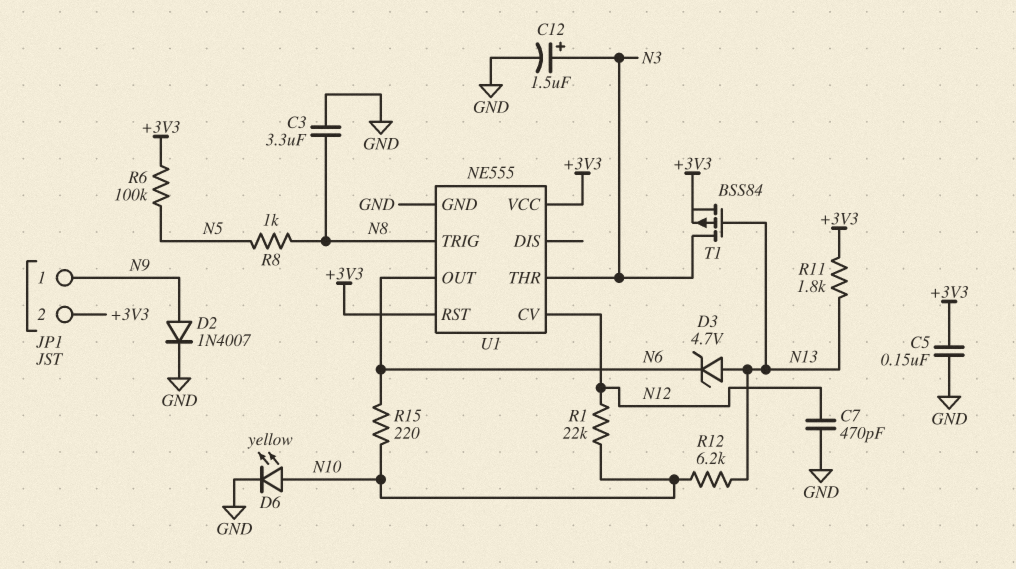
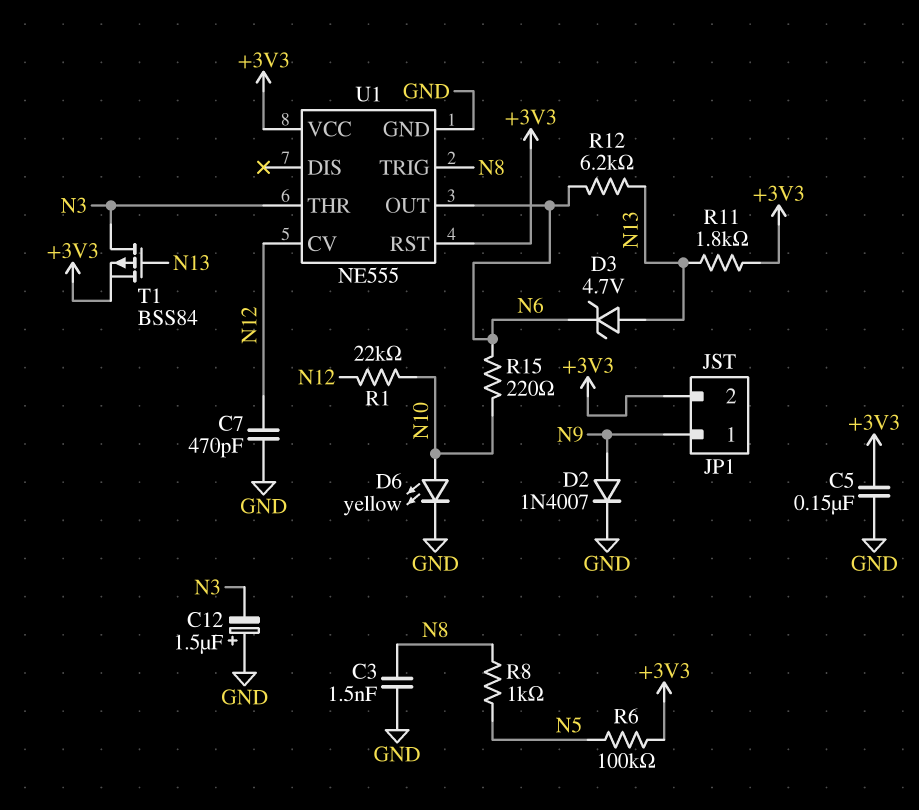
C3: 3.3uF (GND, N8) -> 1.5nF (GND, N8)
C12: 1.5uF (plus N3, minus GND) -> 1.5uF (plus GND, minus N3)
R12: 6.2k (N10, N13) -> 6.2k (N6, N13)

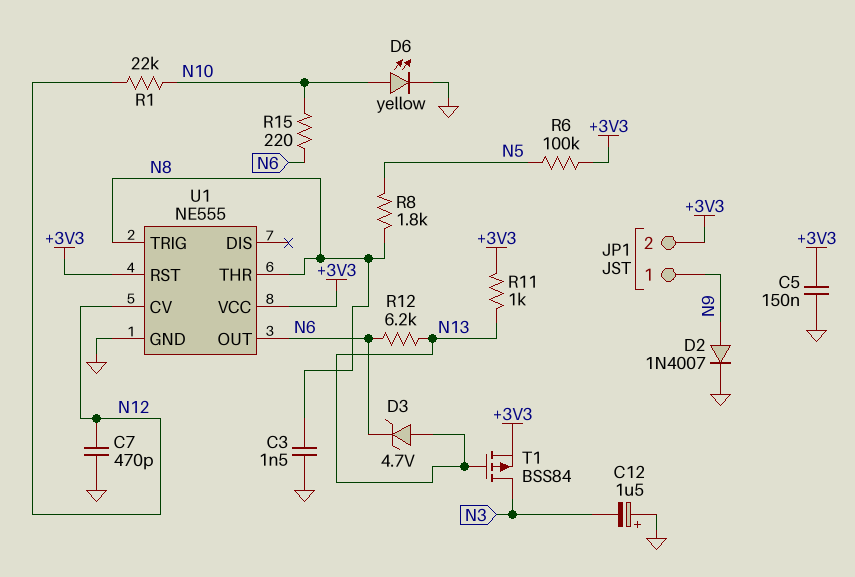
R8: 1k (N5, N8) -> 1.8k (N5, N8)
R11: 1.8k (+3V3, N13) -> 1k (+3V3, N13)
U1 pin THR: N3 -> N8

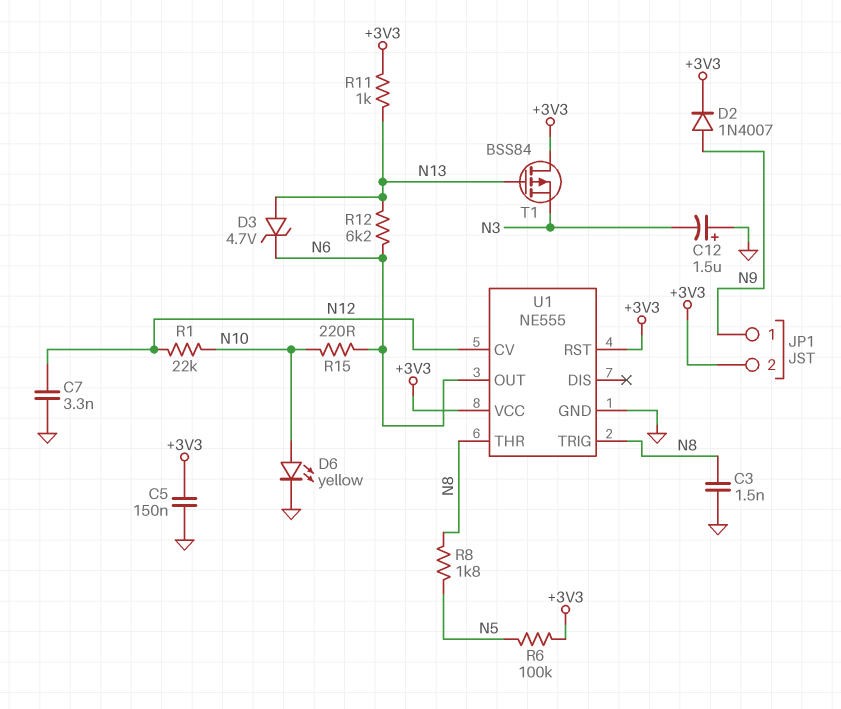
C7: 470pF (GND, N12) -> 3.3nF (GND, N12)
D2: diode 1N4007 (A N9, K GND) -> diode 1N4007 (A N9, K +3V3)
T1: PMOS BSS84 (G N13, D N3, S +3V3) -> PMOS BSS84 (G N13, D +3V3, S N3)

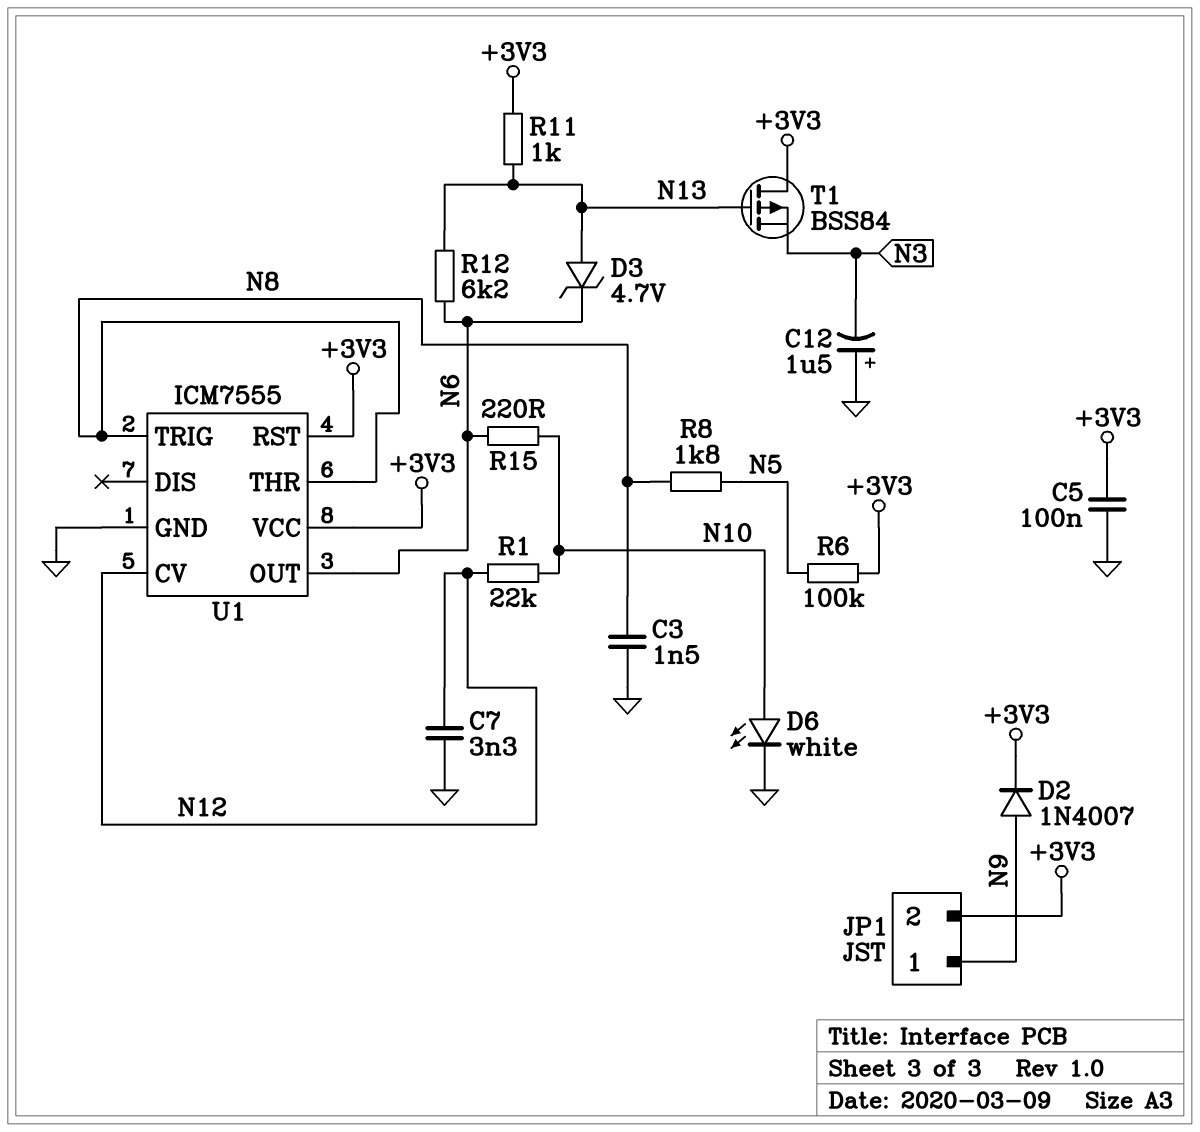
C5: 150nF (+3V3, GND) -> 100nF (+3V3, GND)
D6: LED yellow (A N10, K GND) -> LED white (A N10, K GND)
U1: NE555 -> ICM7555

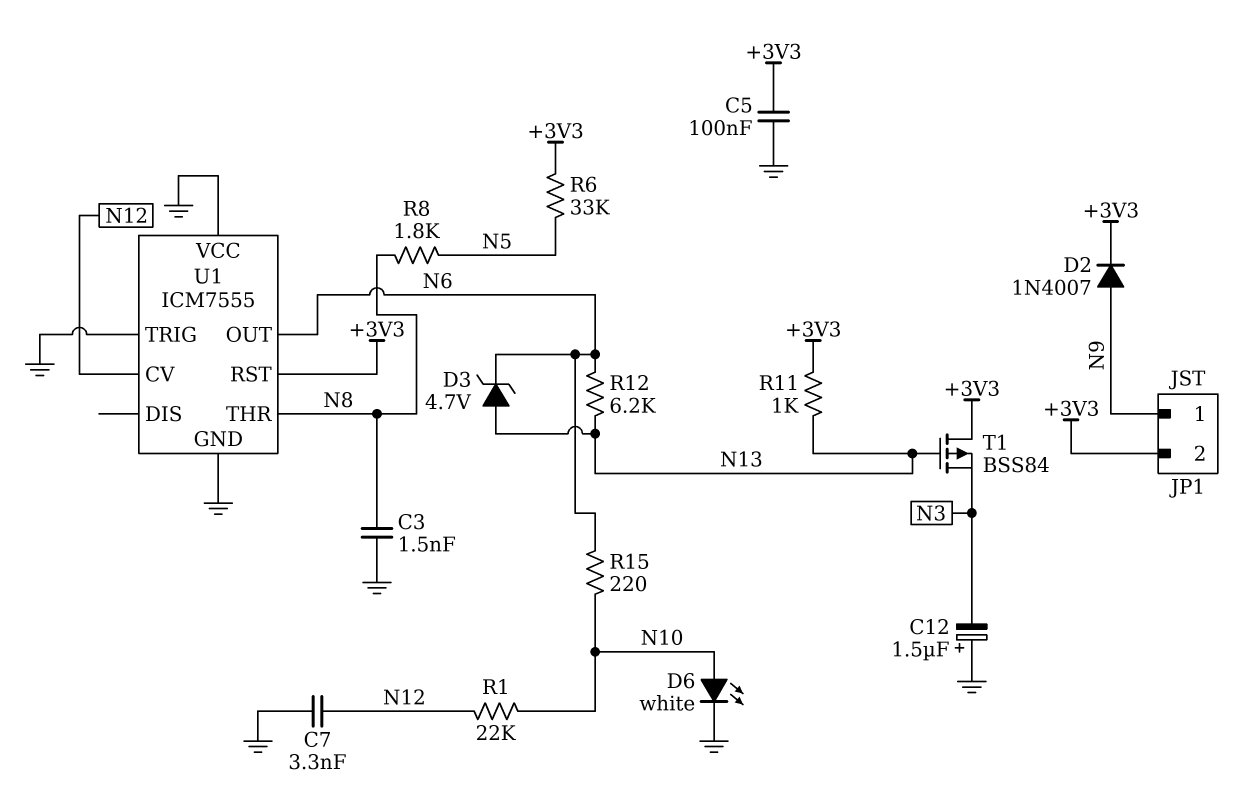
R6: 100k (+3V3, N5) -> 33k (+3V3, N5)
U1 pin TRIG: N8 -> GND
U1 pin VCC: +3V3 -> GND

